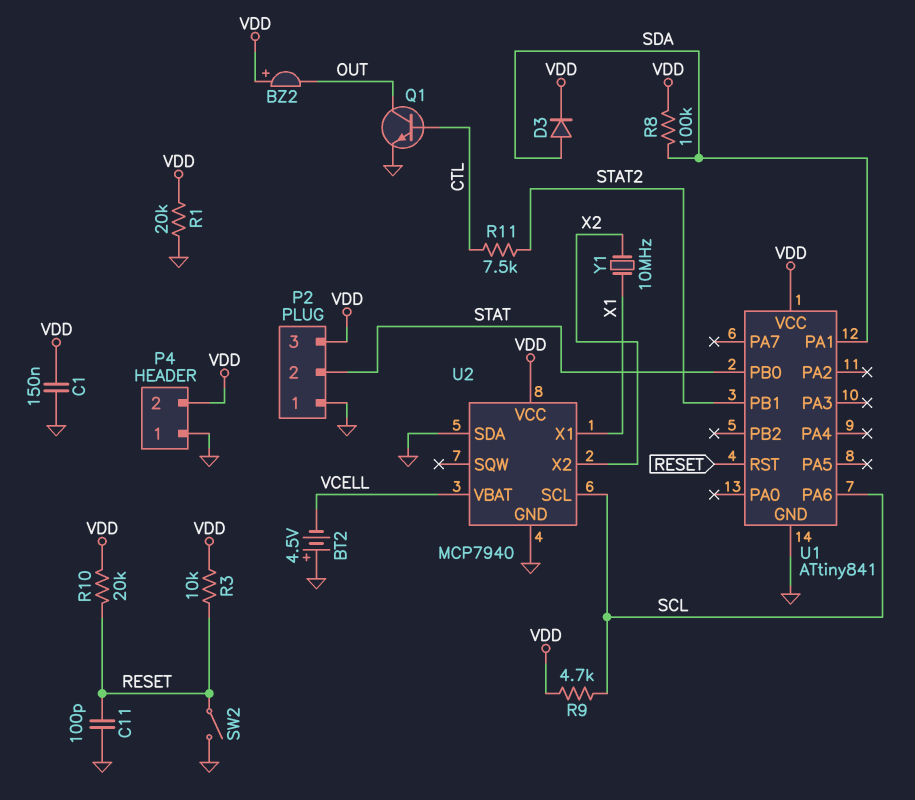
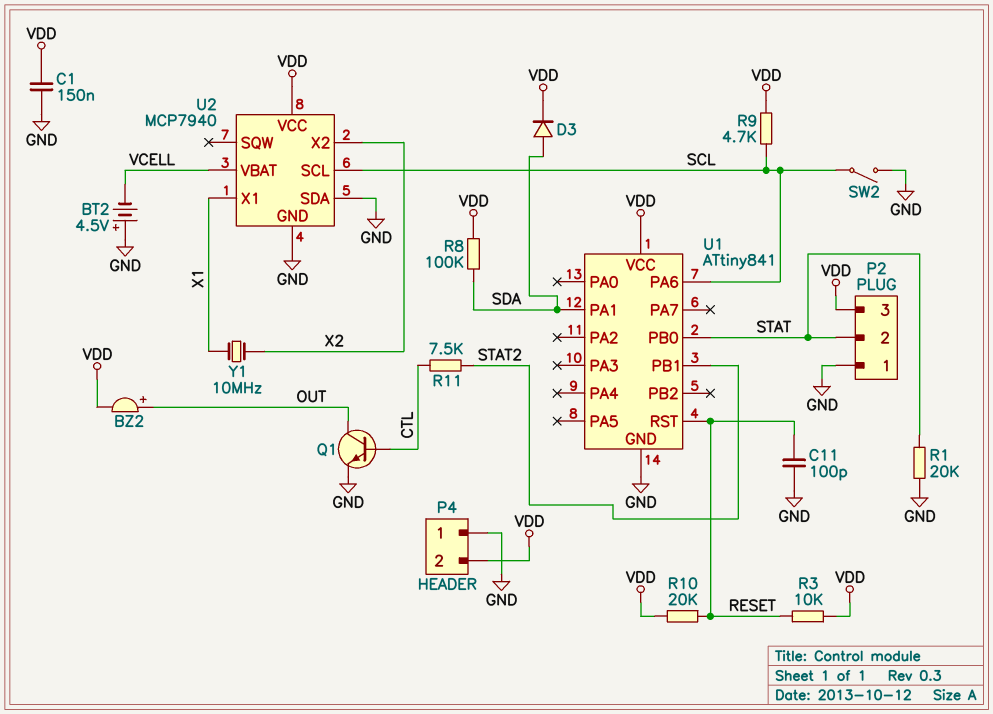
BZ2: buzzer (plus VDD, minus OUT) -> buzzer (plus OUT, minus VDD)
R1: 20k (GND, VDD) -> 20k (GND, STAT)
SW2: switch (GND, RESET) -> switch (GND, SCL)

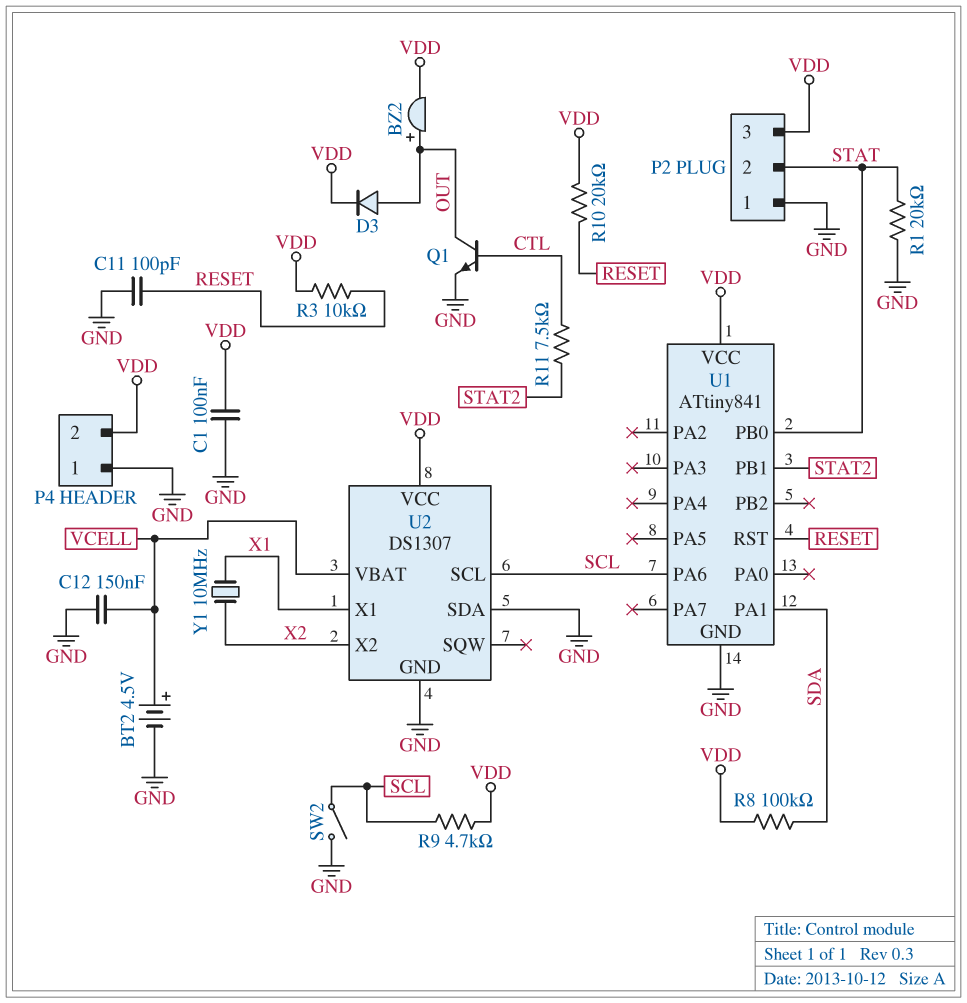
BT2: 4.5V (plus GND, minus VCELL) -> 4.5V (plus VCELL, minus GND)
C1: 150nF (GND, VDD) -> 100nF (GND, VDD)
C12: none -> 150nF (GND, VCELL)
D3: diode (A SDA, K VDD) -> diode (A OUT, K VDD)
U2: MCP7940 -> DS1307

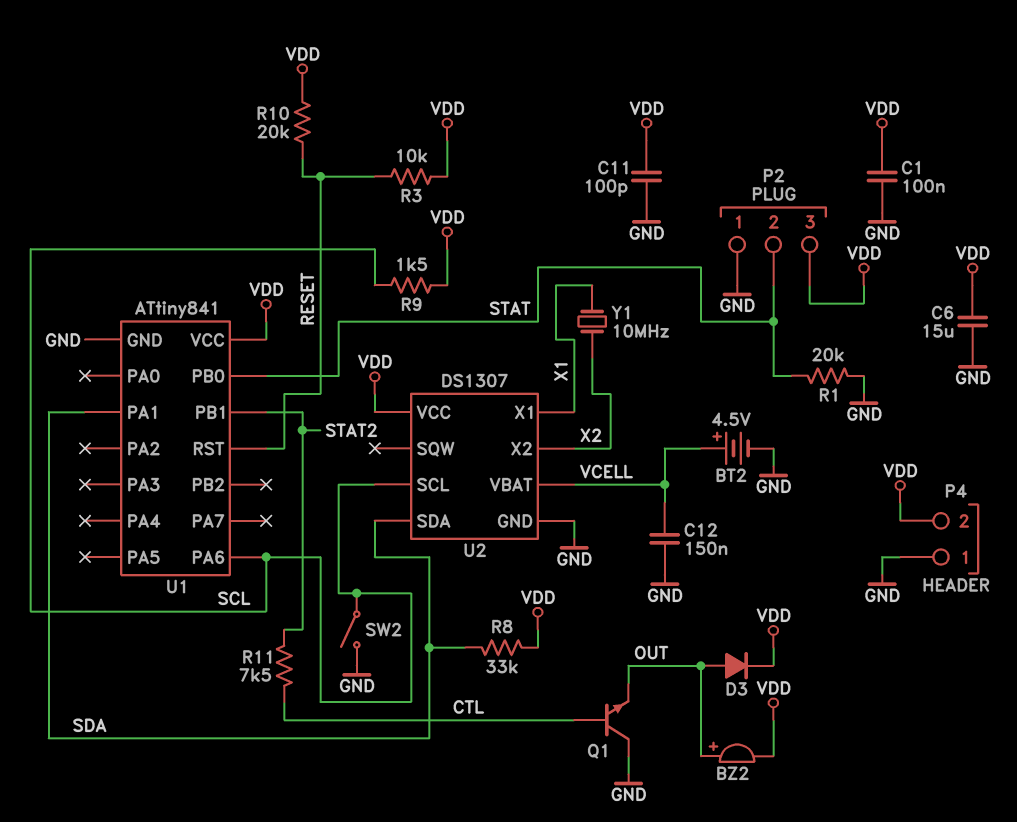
C6: none -> 15uF (GND, VDD)
C11: 100pF (GND, RESET) -> 100pF (GND, VDD)
Q1: NPN (B CTL, C OUT, E GND) -> NPN (B CTL, C GND, E OUT)
R8: 100k (SDA, VDD) -> 33k (SDA, VDD)
R9: 4.7k (SCL, VDD) -> 1.5k (SCL, VDD)
U2 pin SDA: GND -> SDA

